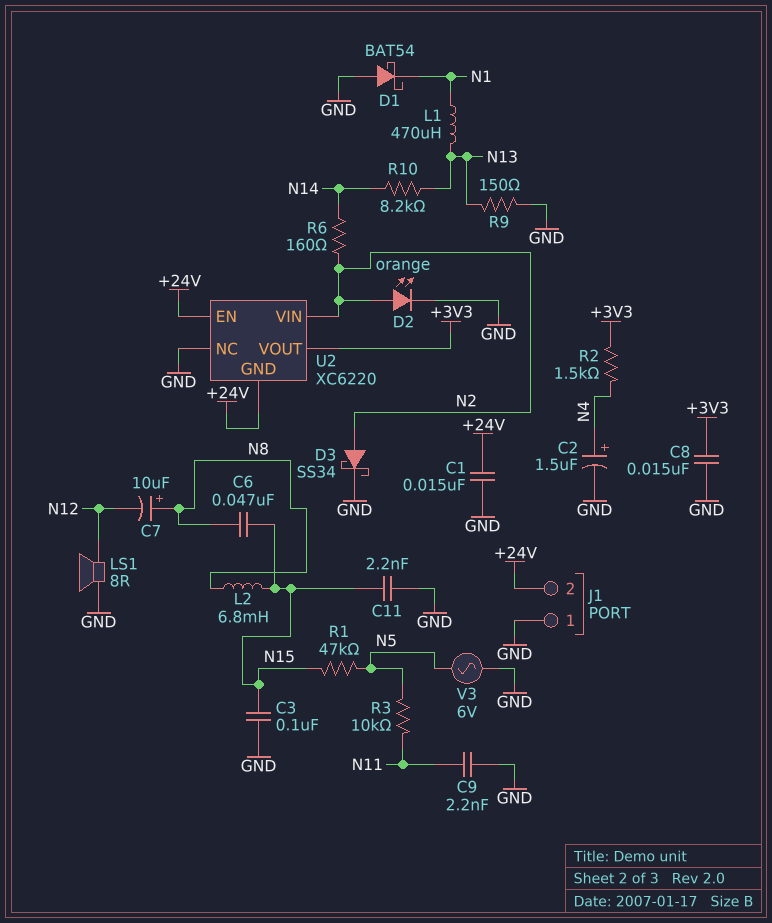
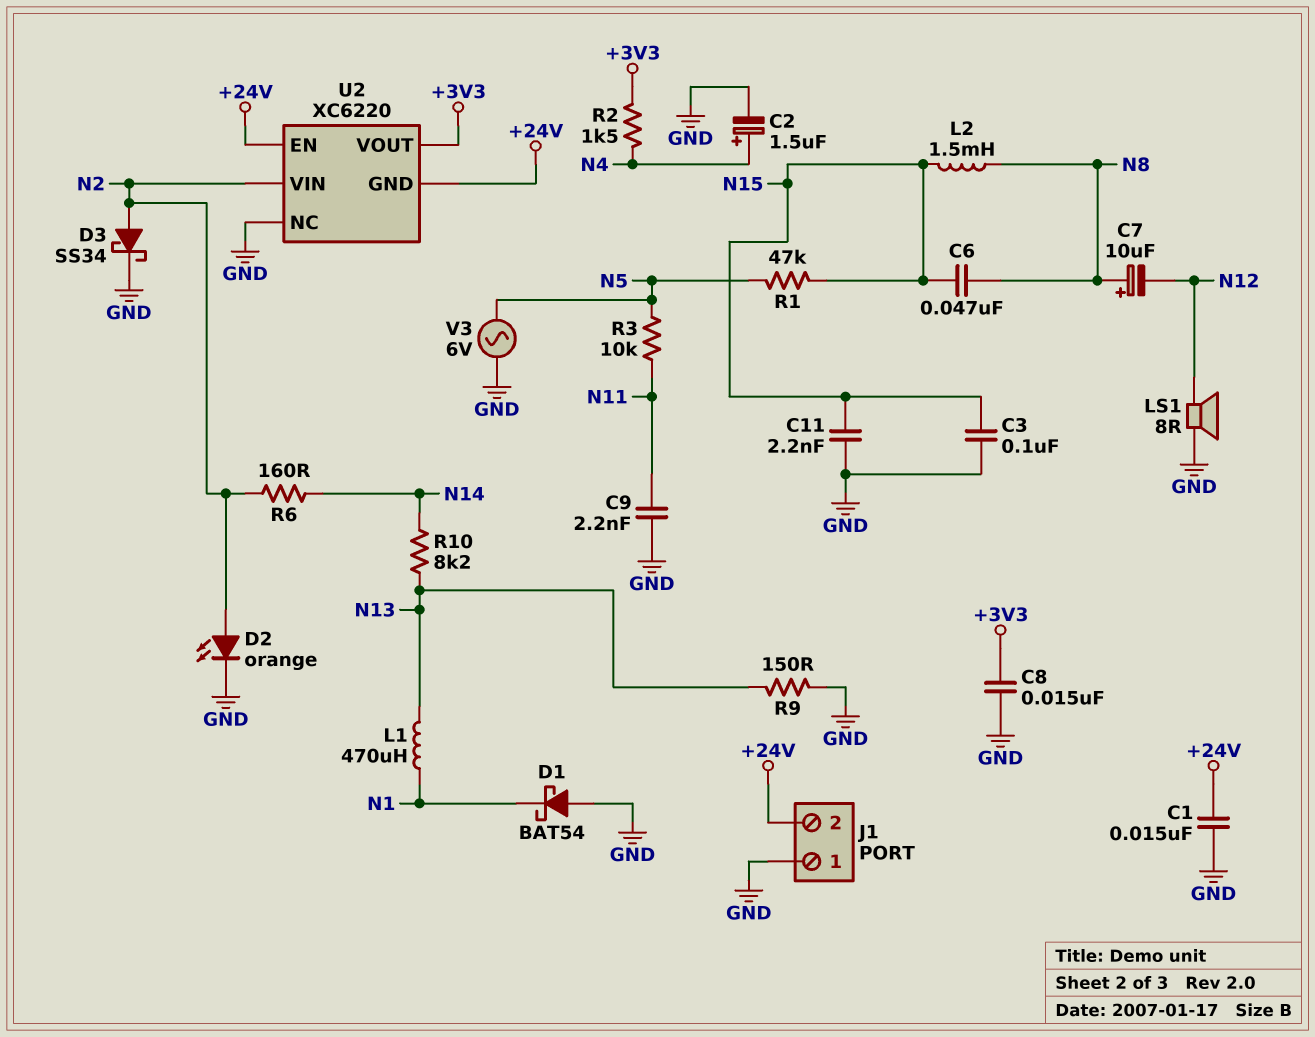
L2: 6.8mH (N8, N15) -> 1.5mH (N8, N15)

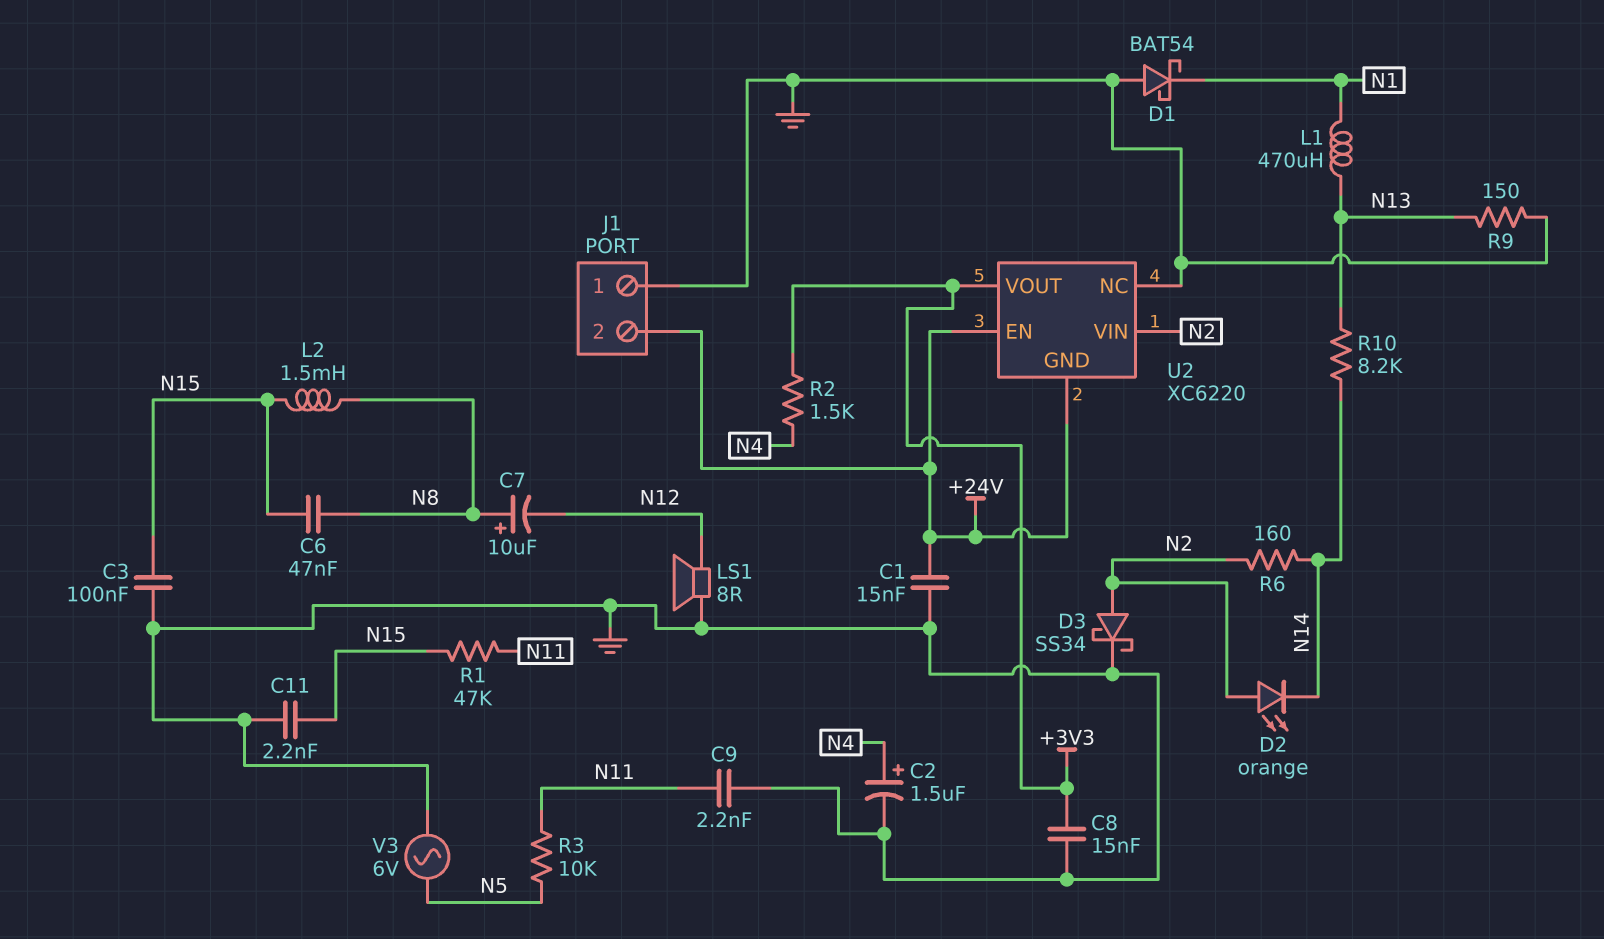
D2: LED orange (A N2, K GND) -> LED orange (A N2, K N14)
R1: 47k (N5, N15) -> 47k (N11, N15)

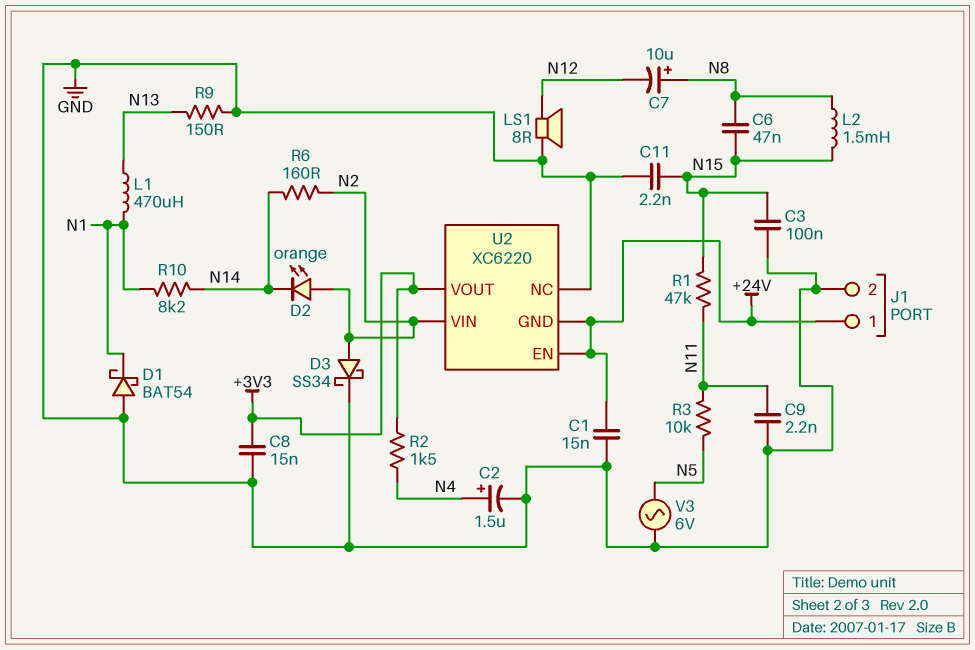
J1 pin 1: GND -> +24V
J1 pin 2: +24V -> GND
R10: 8.2k (N13, N14) -> 8.2k (N1, N14)

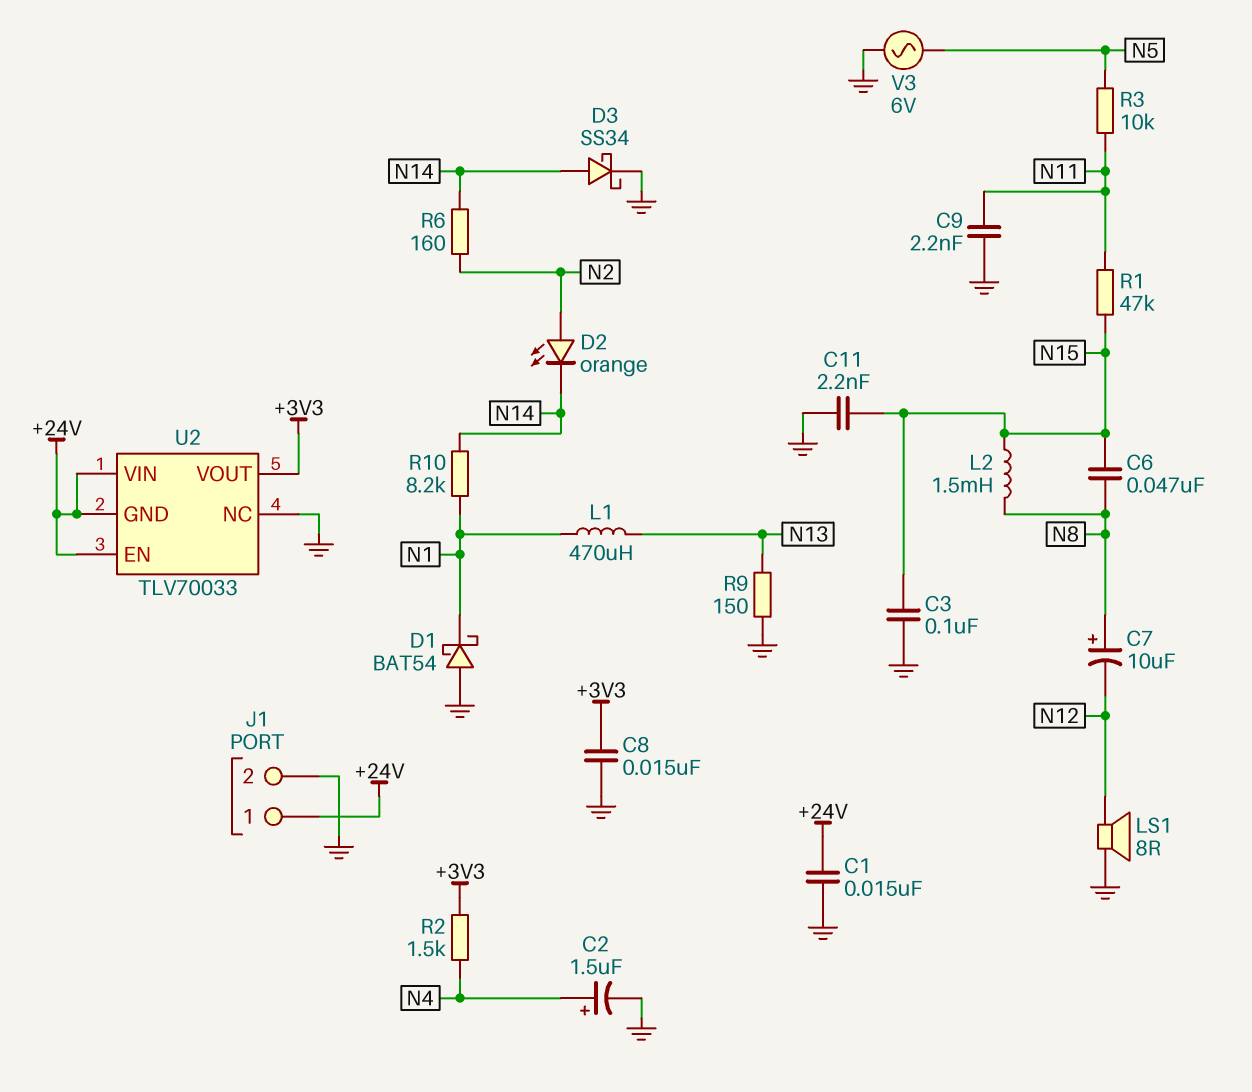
D3: schottky SS34 (A N2, K GND) -> schottky SS34 (A N14, K GND)
U2: XC6220 -> TLV70033
U2 pin VIN: N2 -> +24V

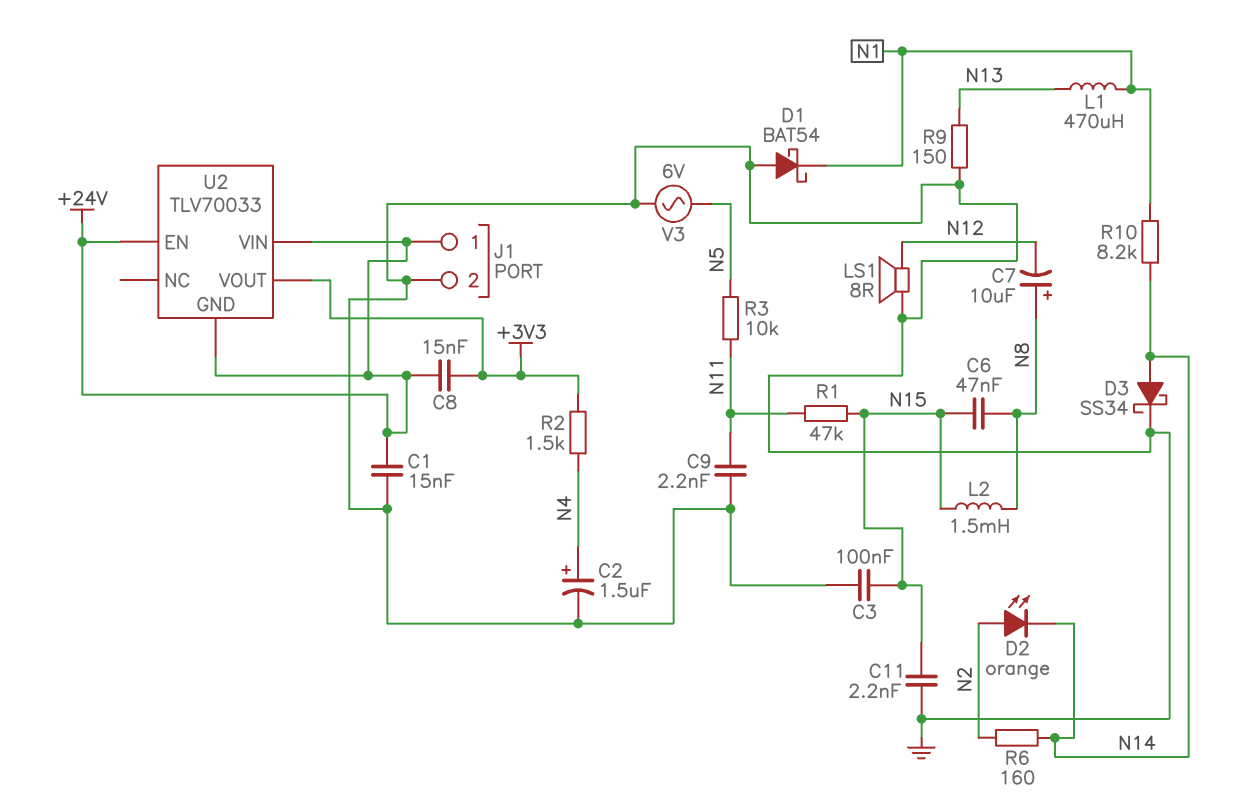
C8: 15nF (+3V3, GND) -> 15nF (+3V3, +24V)
U2 pin NC: GND -> none

